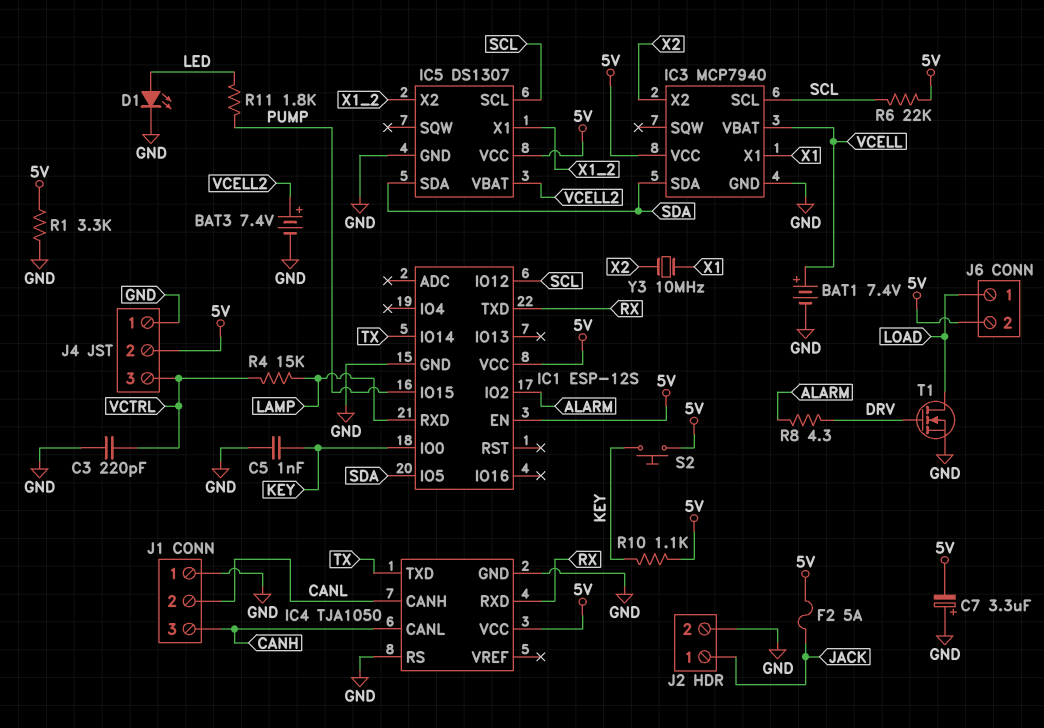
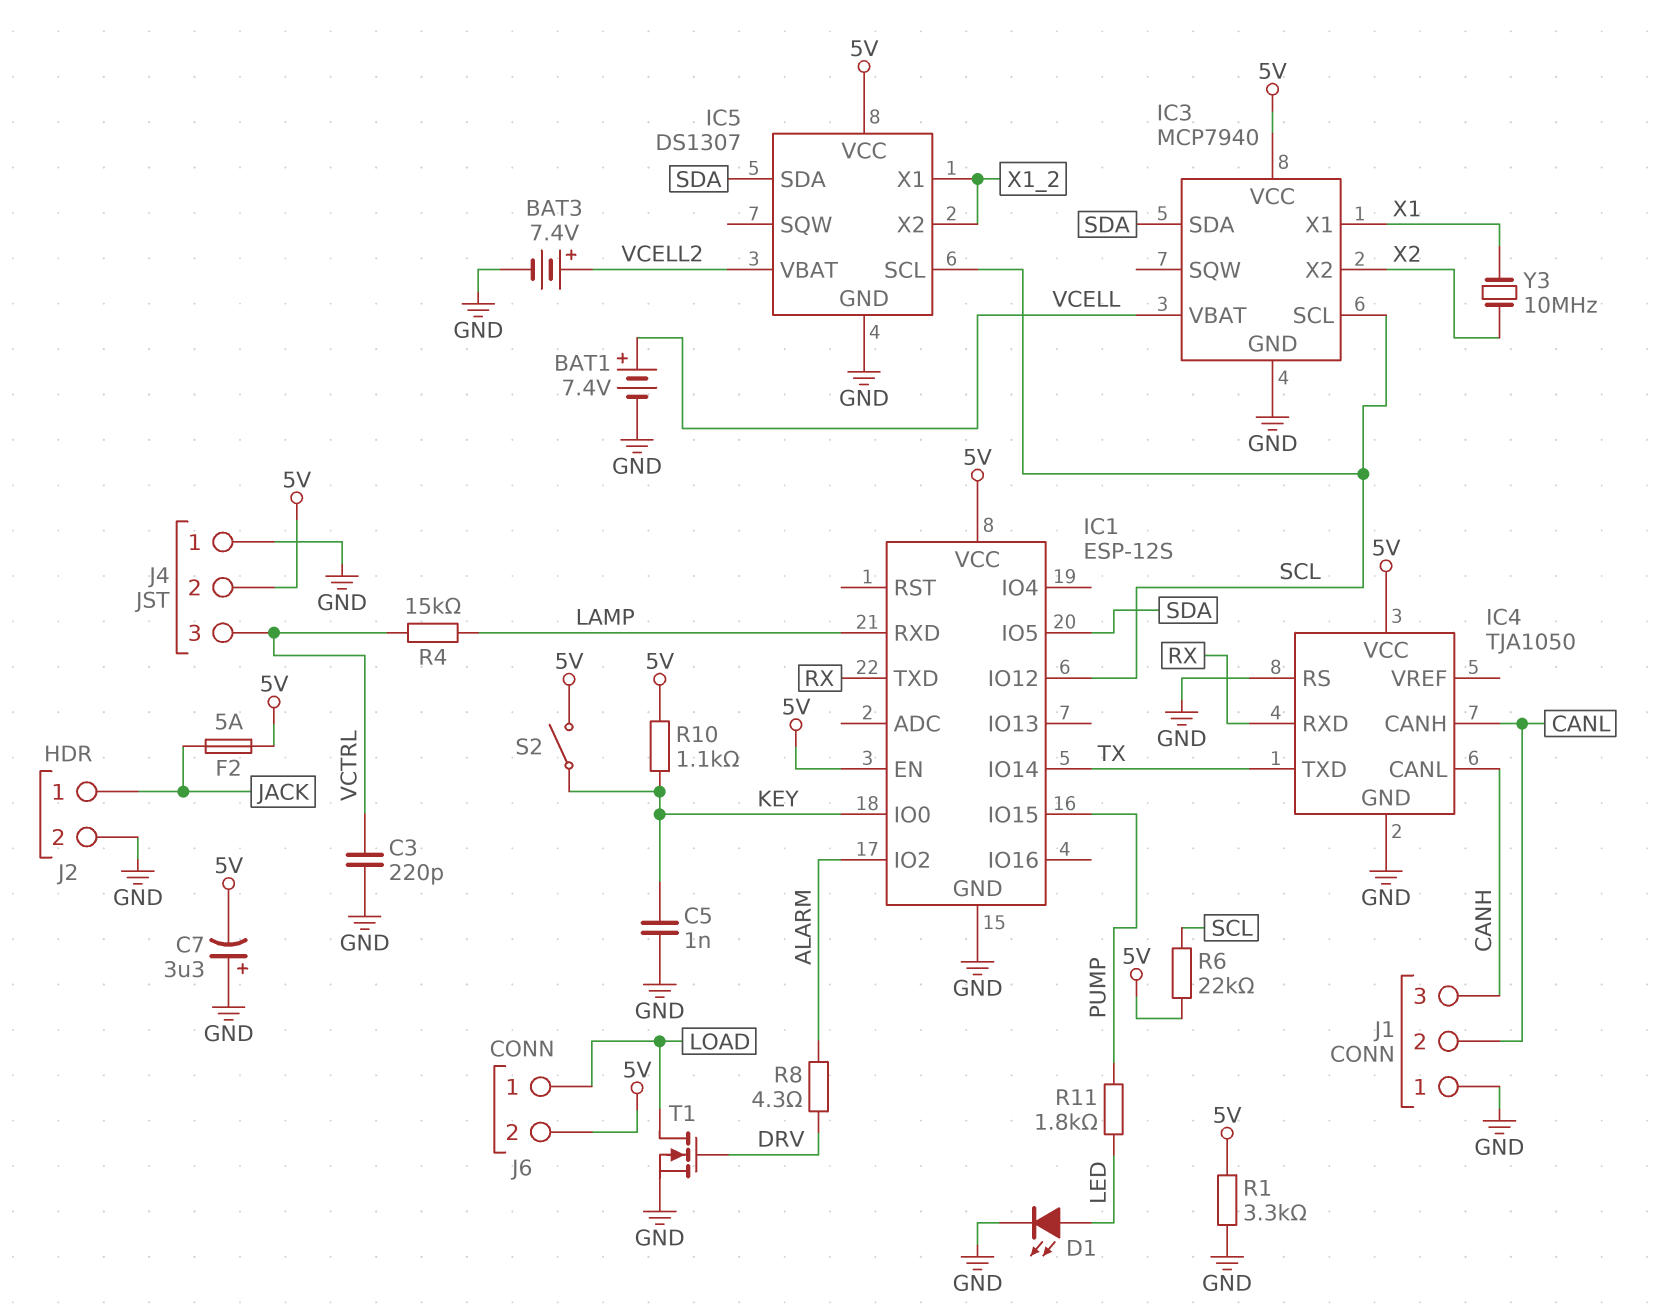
S2: button (5V, KEY) -> switch (5V, KEY)

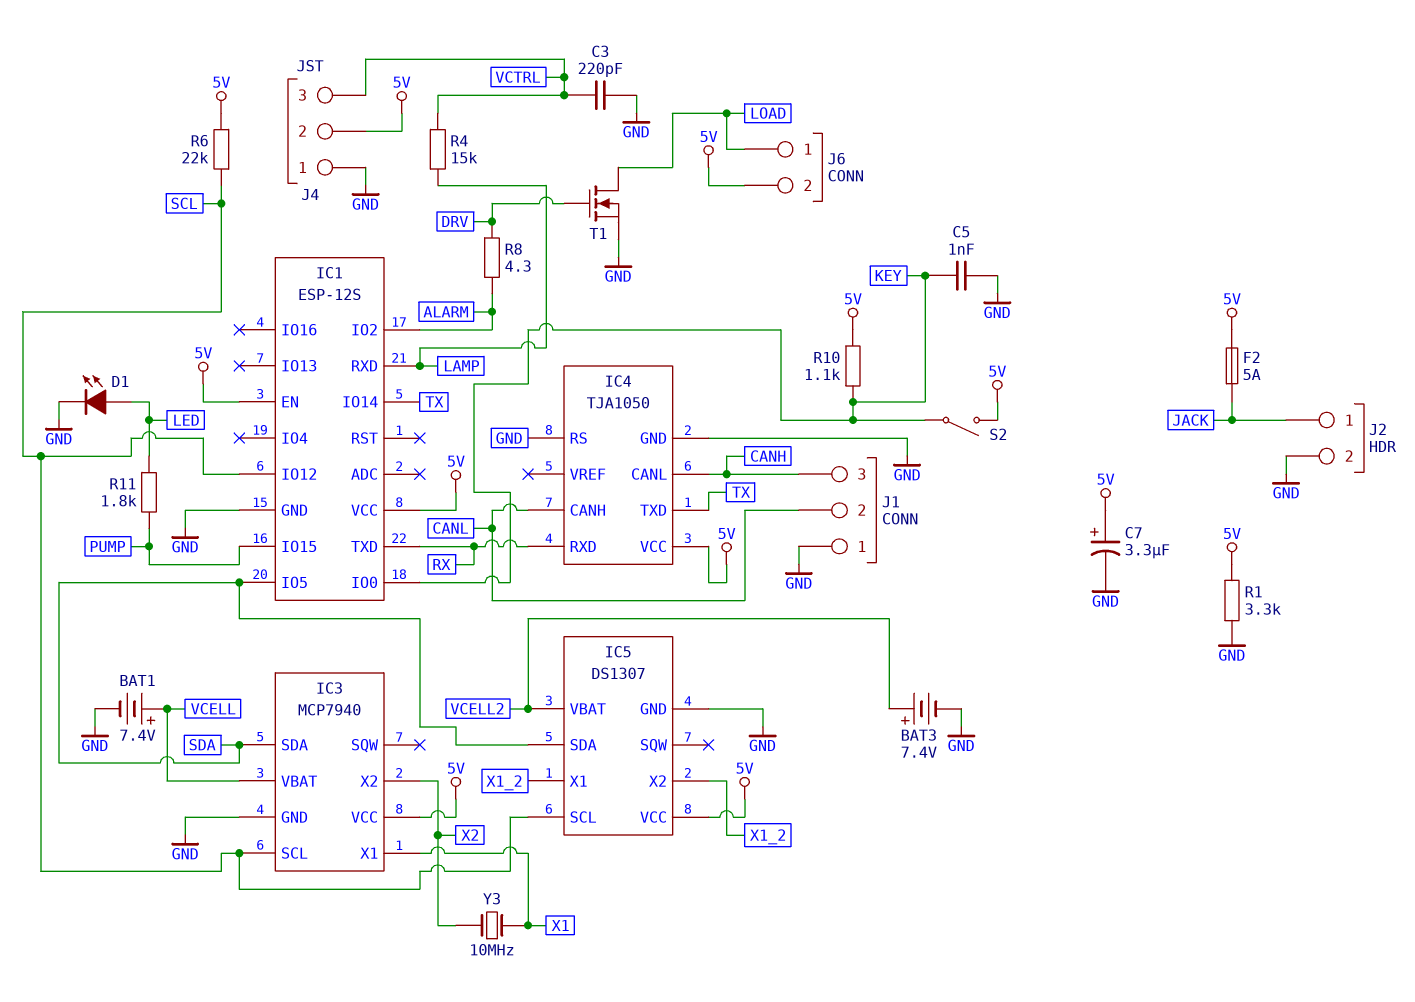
C7: 3.3uF (plus GND, minus 5V) -> 3.3uF (plus 5V, minus GND)

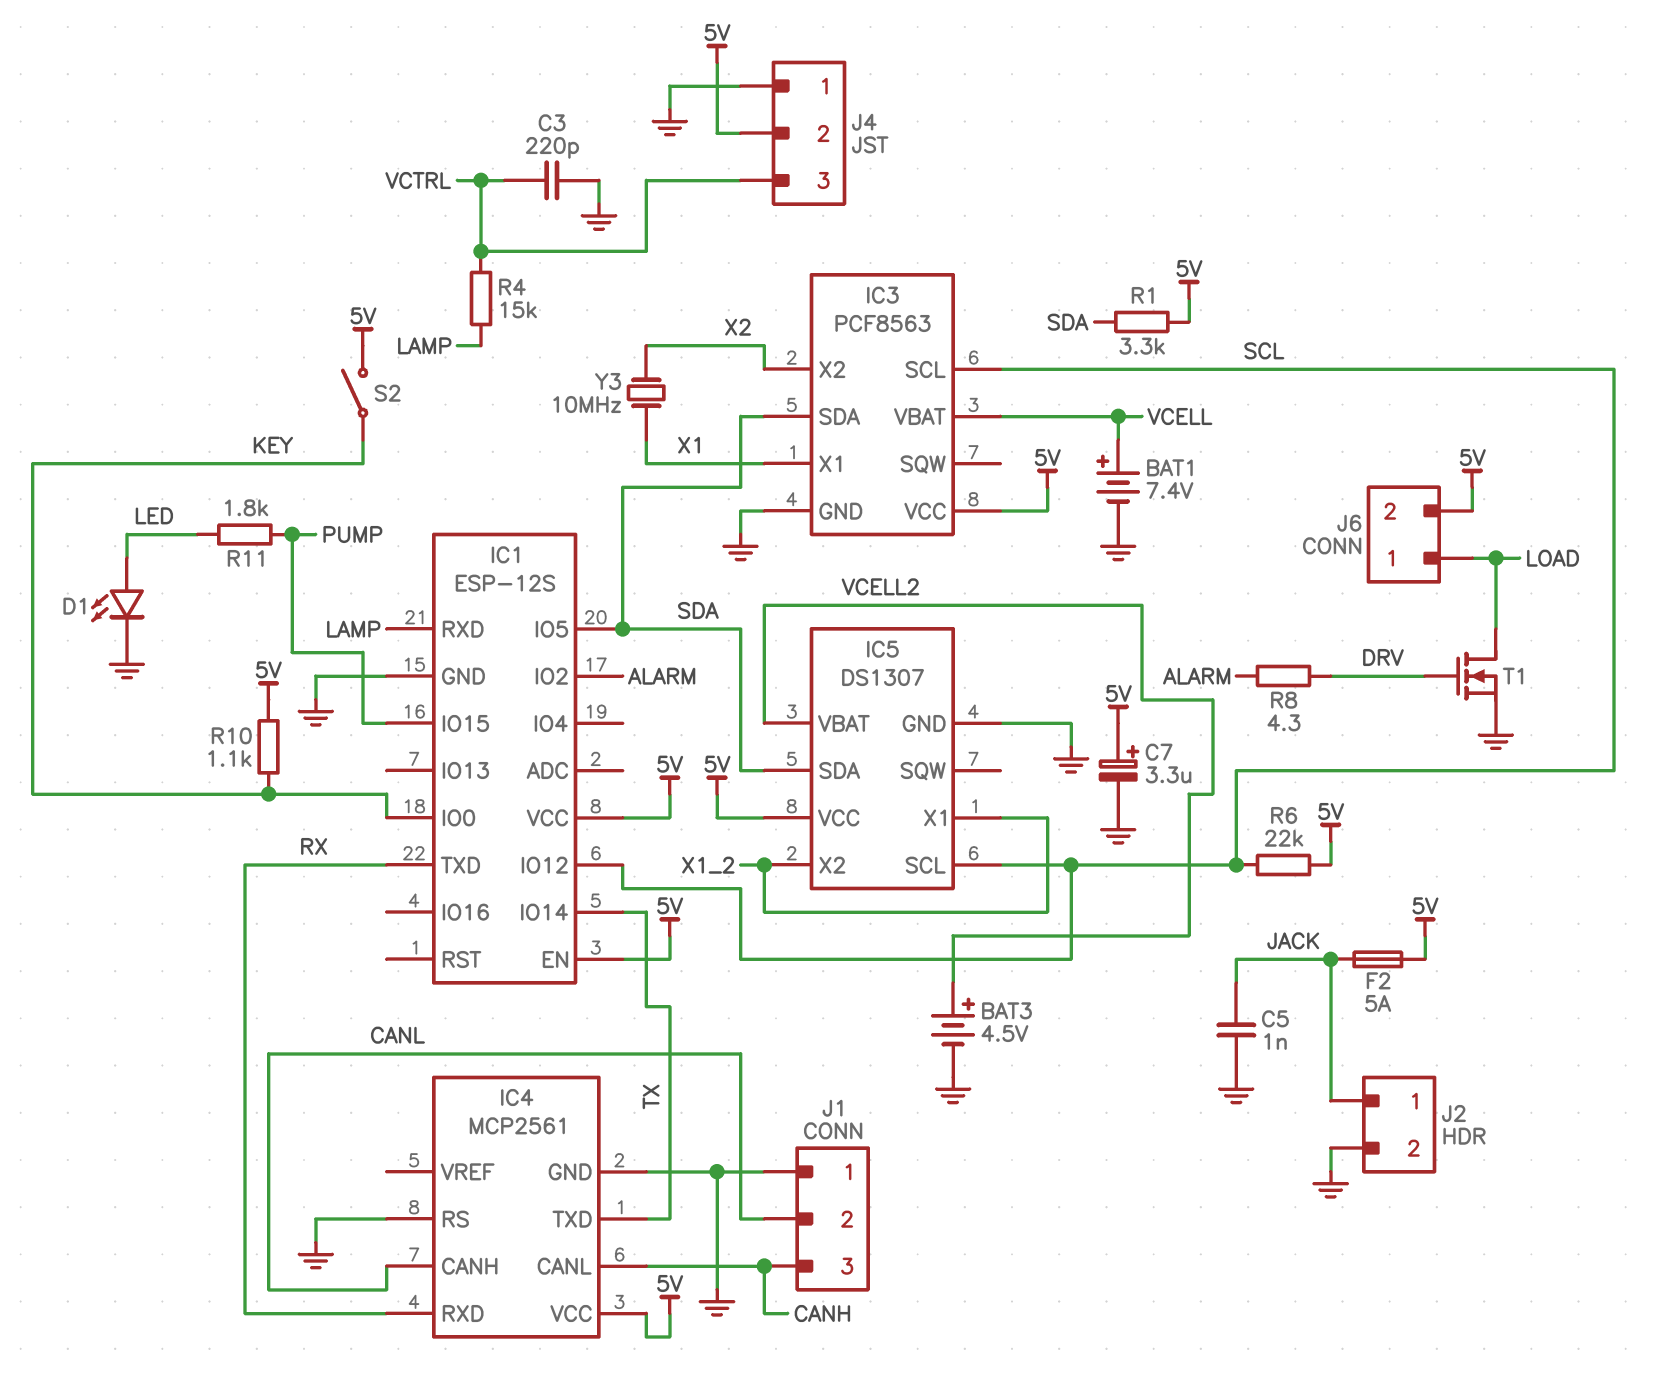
BAT3: 7.4V (plus VCELL2, minus GND) -> 4.5V (plus VCELL2, minus GND)
C5: 1nF (GND, KEY) -> 1nF (GND, JACK)
IC3: MCP7940 -> PCF8563
IC4: TJA1050 -> MCP2561
R1: 3.3k (5V, GND) -> 3.3k (5V, SDA)

